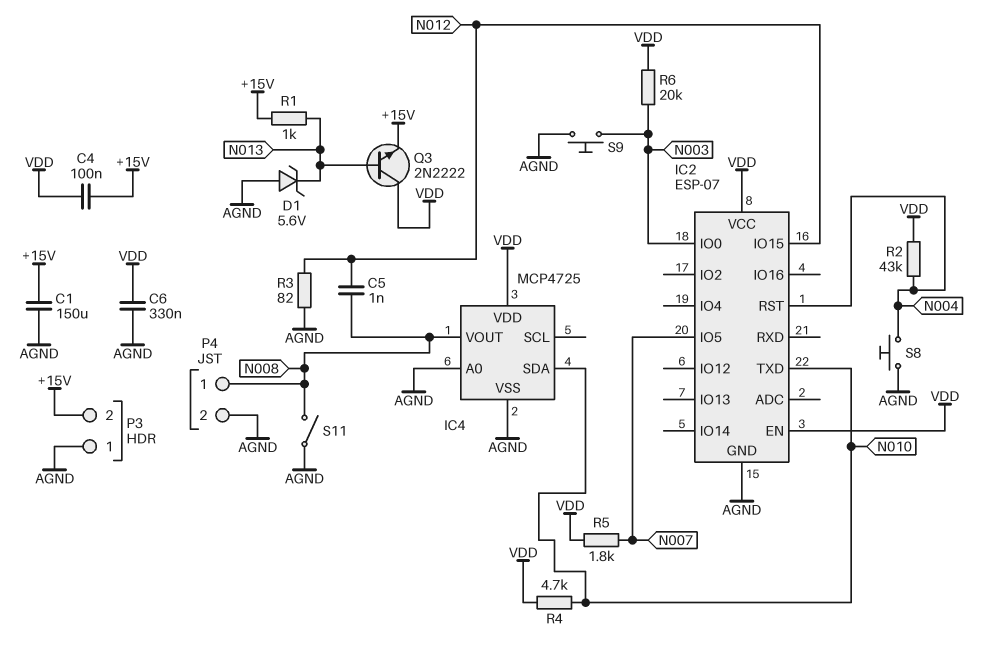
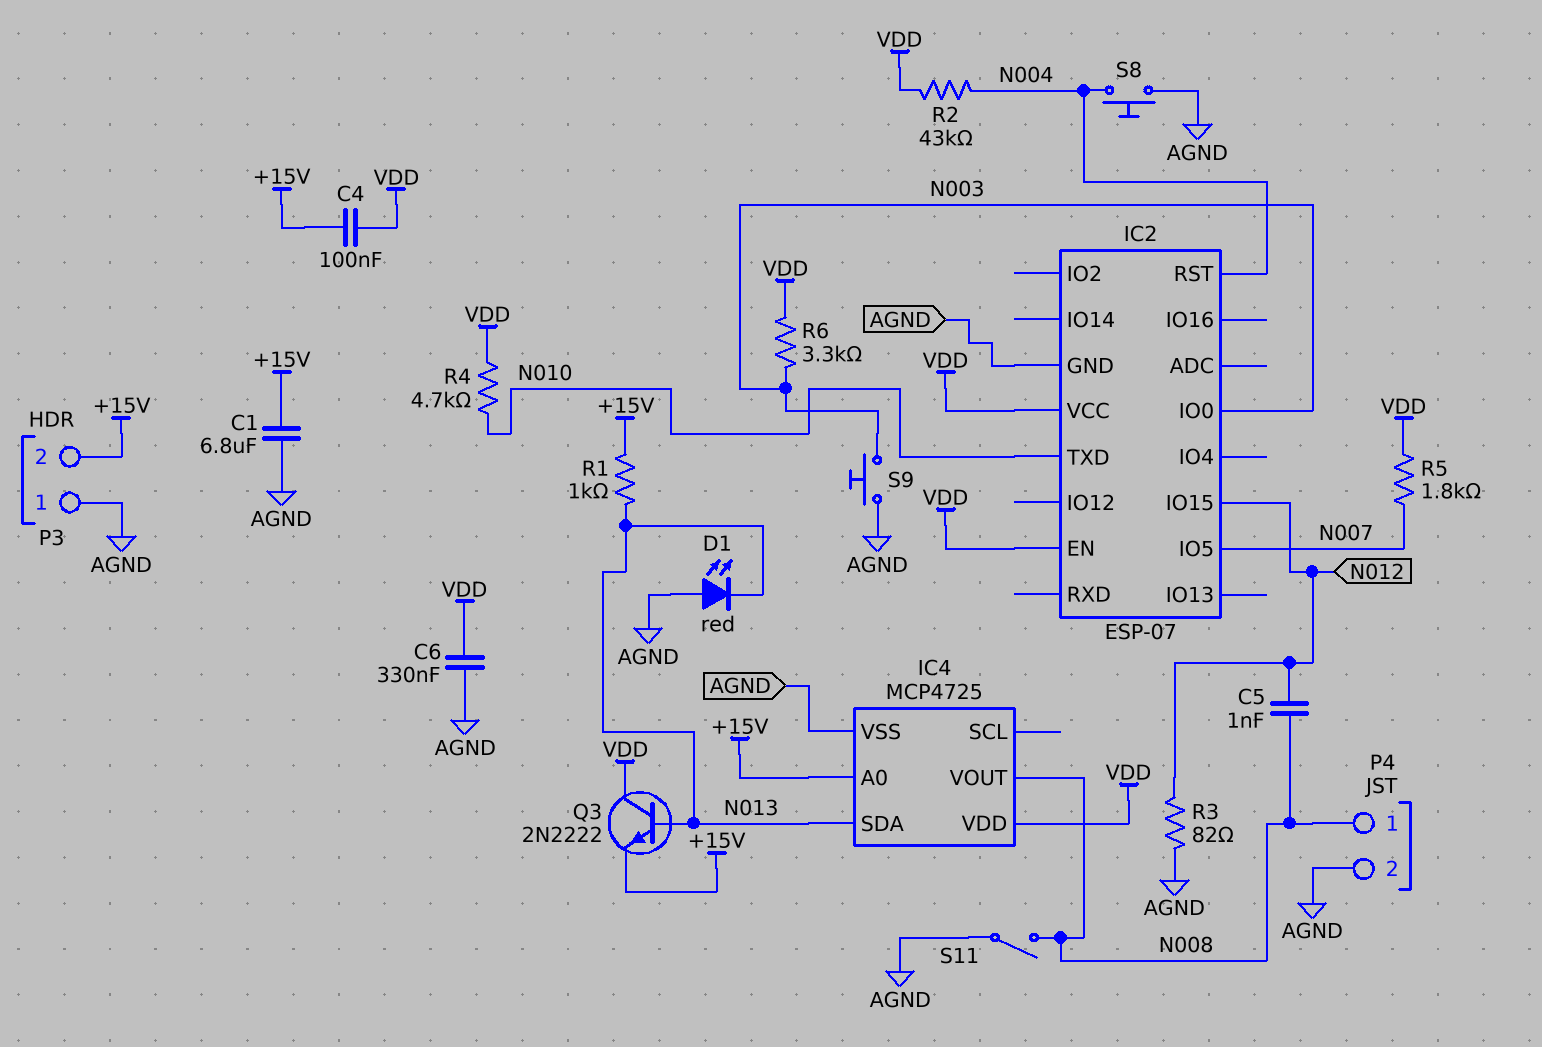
C1: 150uF (+15V, AGND) -> 6.8uF (+15V, AGND)
D1: zener 5.6V (A AGND, K N013) -> LED red (A AGND, K N013)
IC4 pin A0: AGND -> +15V
IC4 pin SDA: N010 -> N013
R6: 20k (N003, VDD) -> 3.3k (N003, VDD)

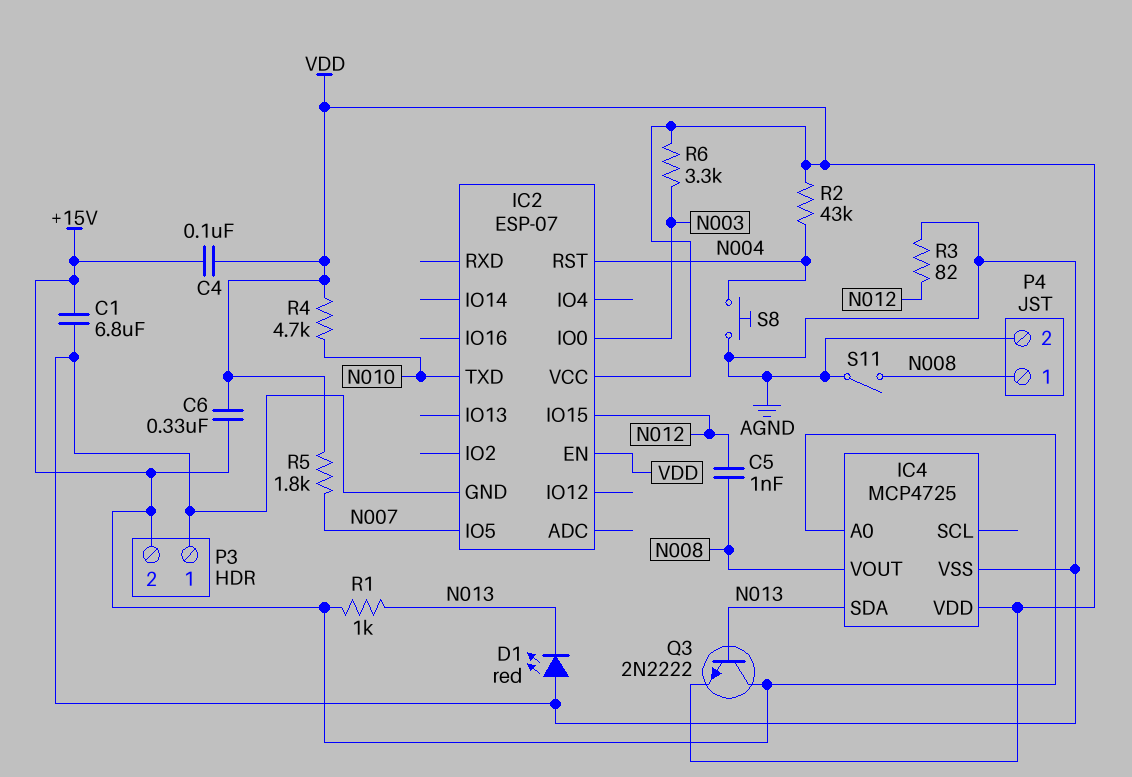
C6: 330nF (AGND, VDD) -> 330nF (+15V, VDD)
Q3: NPN 2N2222 (B N013, C VDD, E +15V) -> NPN 2N2222 (B N013, C +15V, E VDD)
S9: button (AGND, N003) -> none

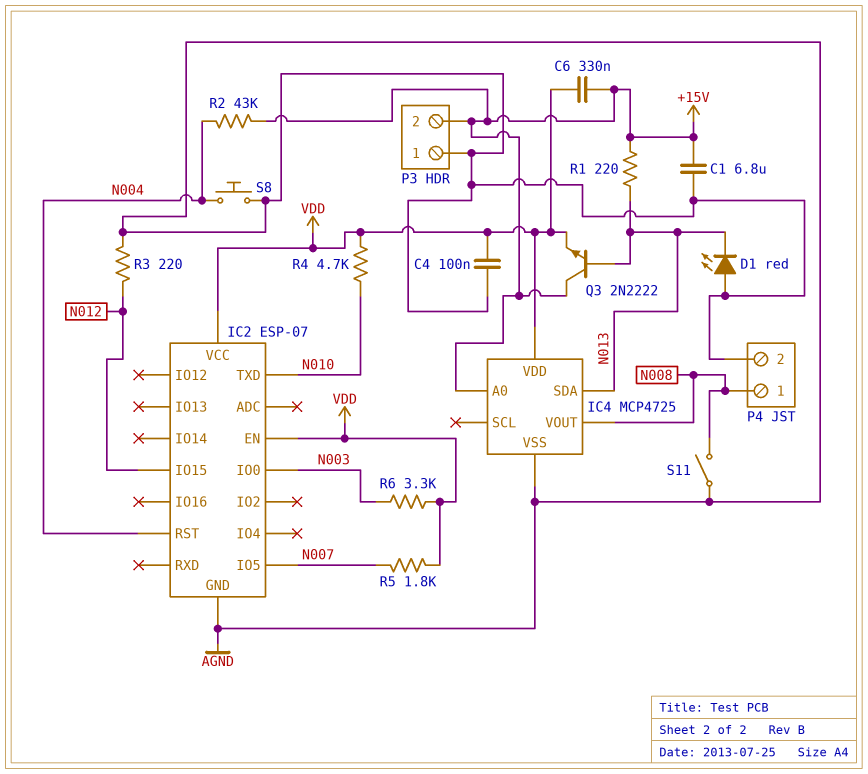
C4: 100nF (+15V, VDD) -> 100nF (AGND, VDD)
C5: 1nF (N008, N012) -> none
R1: 1k (+15V, N013) -> 220 (+15V, N013)
R2: 43k (N004, VDD) -> 43k (+15V, N004)
R3: 82 (AGND, N012) -> 220 (AGND, N012)

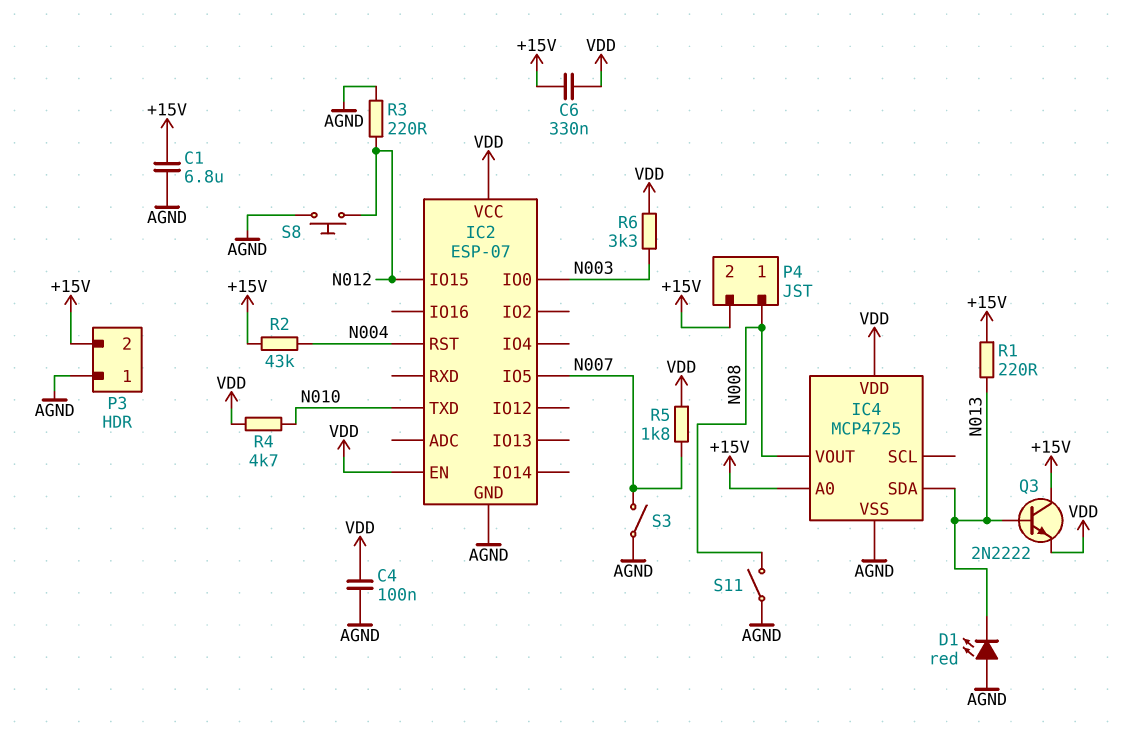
P4 pin 2: AGND -> +15V
S3: none -> switch (AGND, N007)
S8: button (AGND, N004) -> button (AGND, N012)

